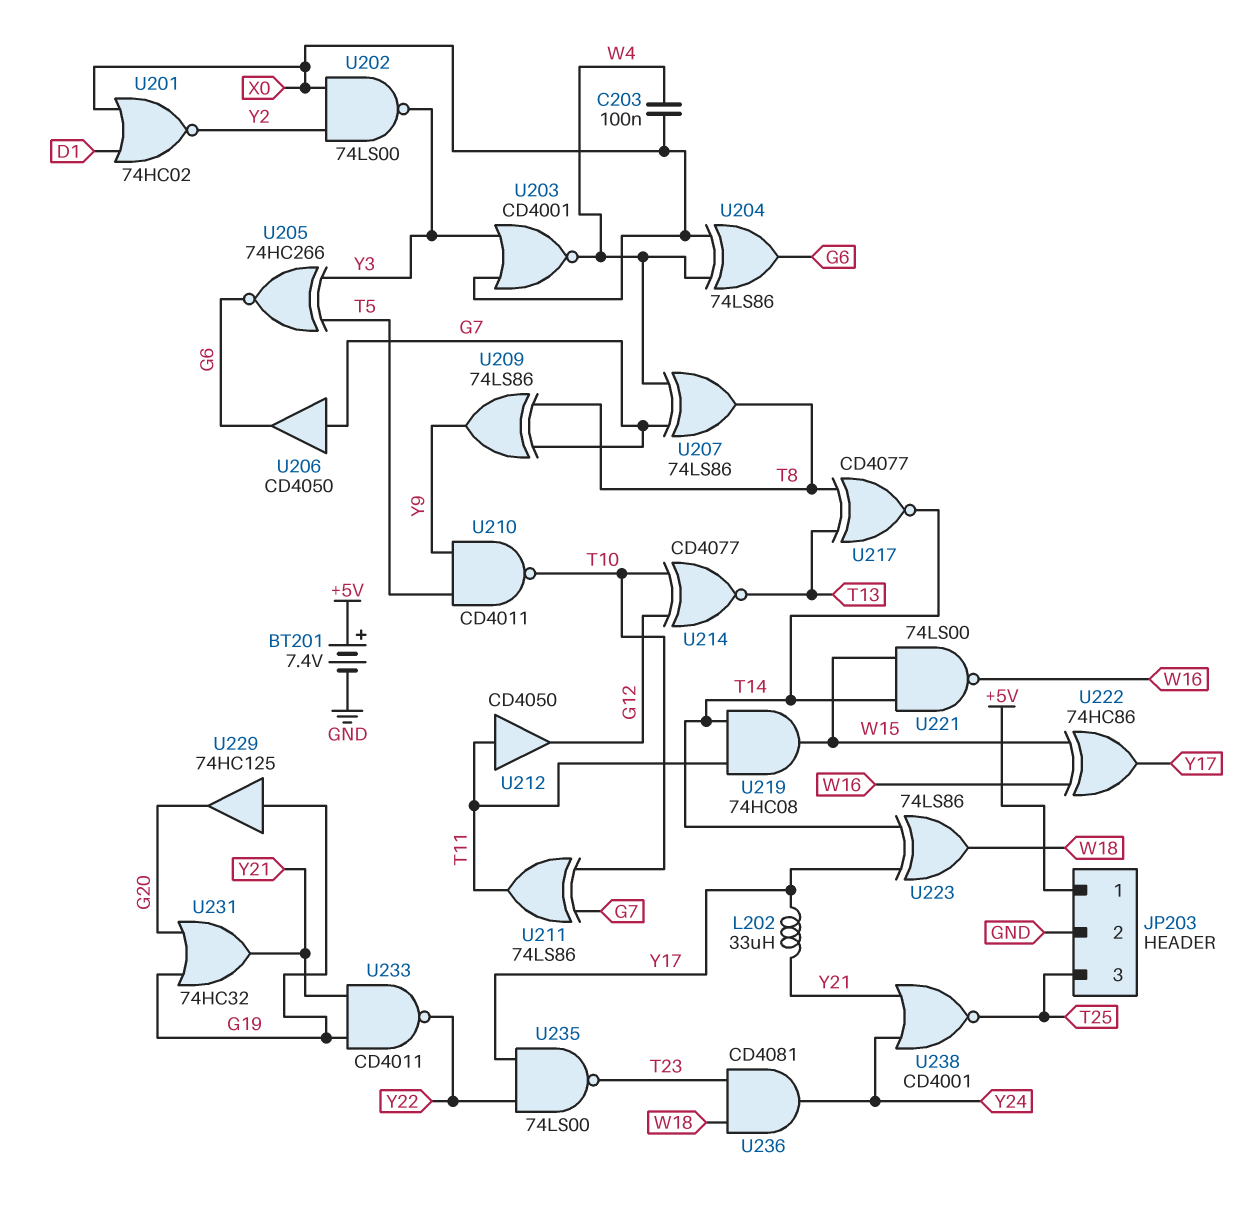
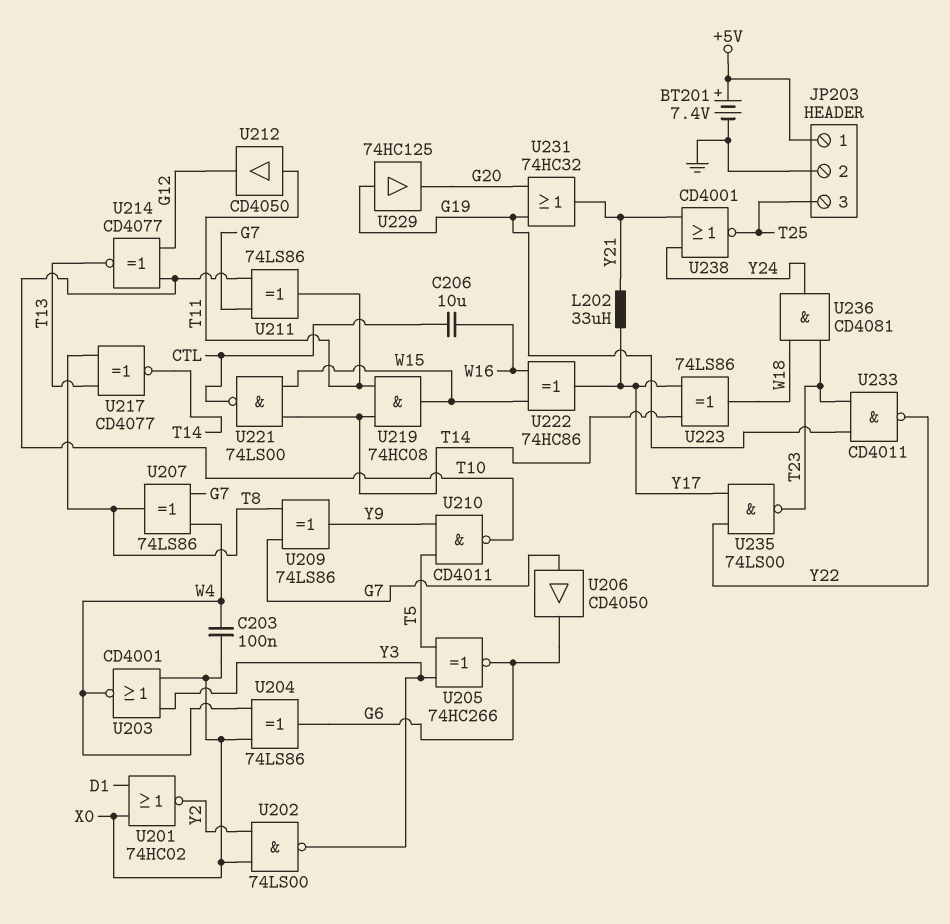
C206: none -> 10uF (CTL, W16)
U221: NAND 74LS00 (in T14, in W15, out W16) -> NAND 74LS00 (in T14, in W15, out CTL)
U233: NAND CD4011 (in G19, in Y21, out Y22) -> NAND CD4011 (in G19, in T23, out Y22)

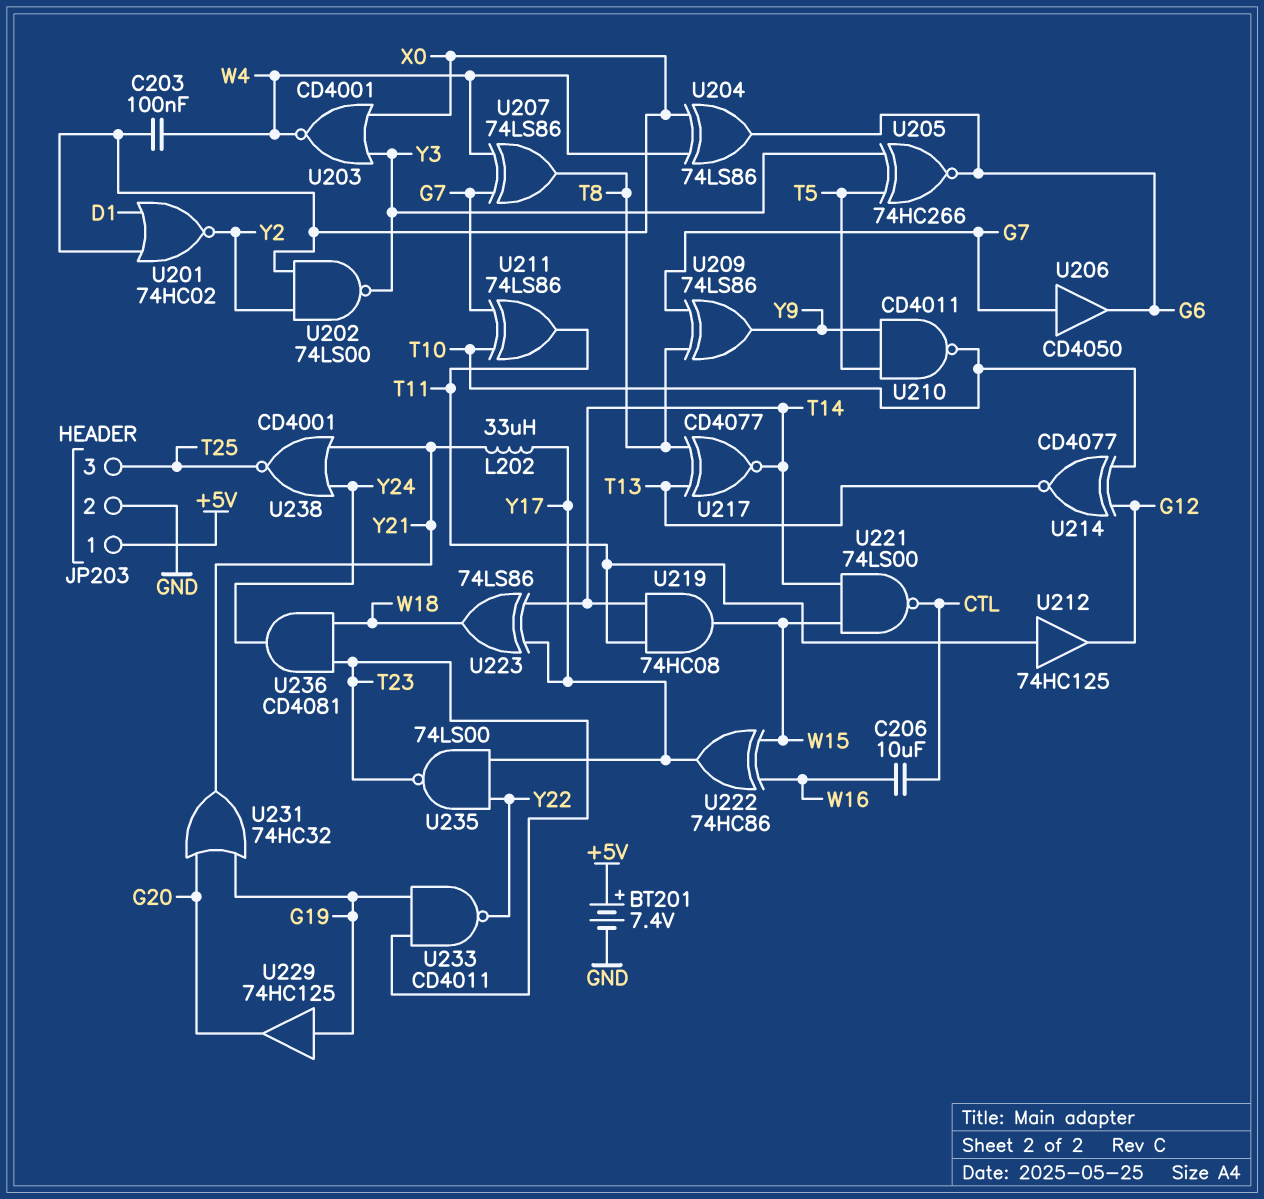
U212: buffer CD4050 (in T11, out G12) -> buffer 74HC125 (in T11, out G12)

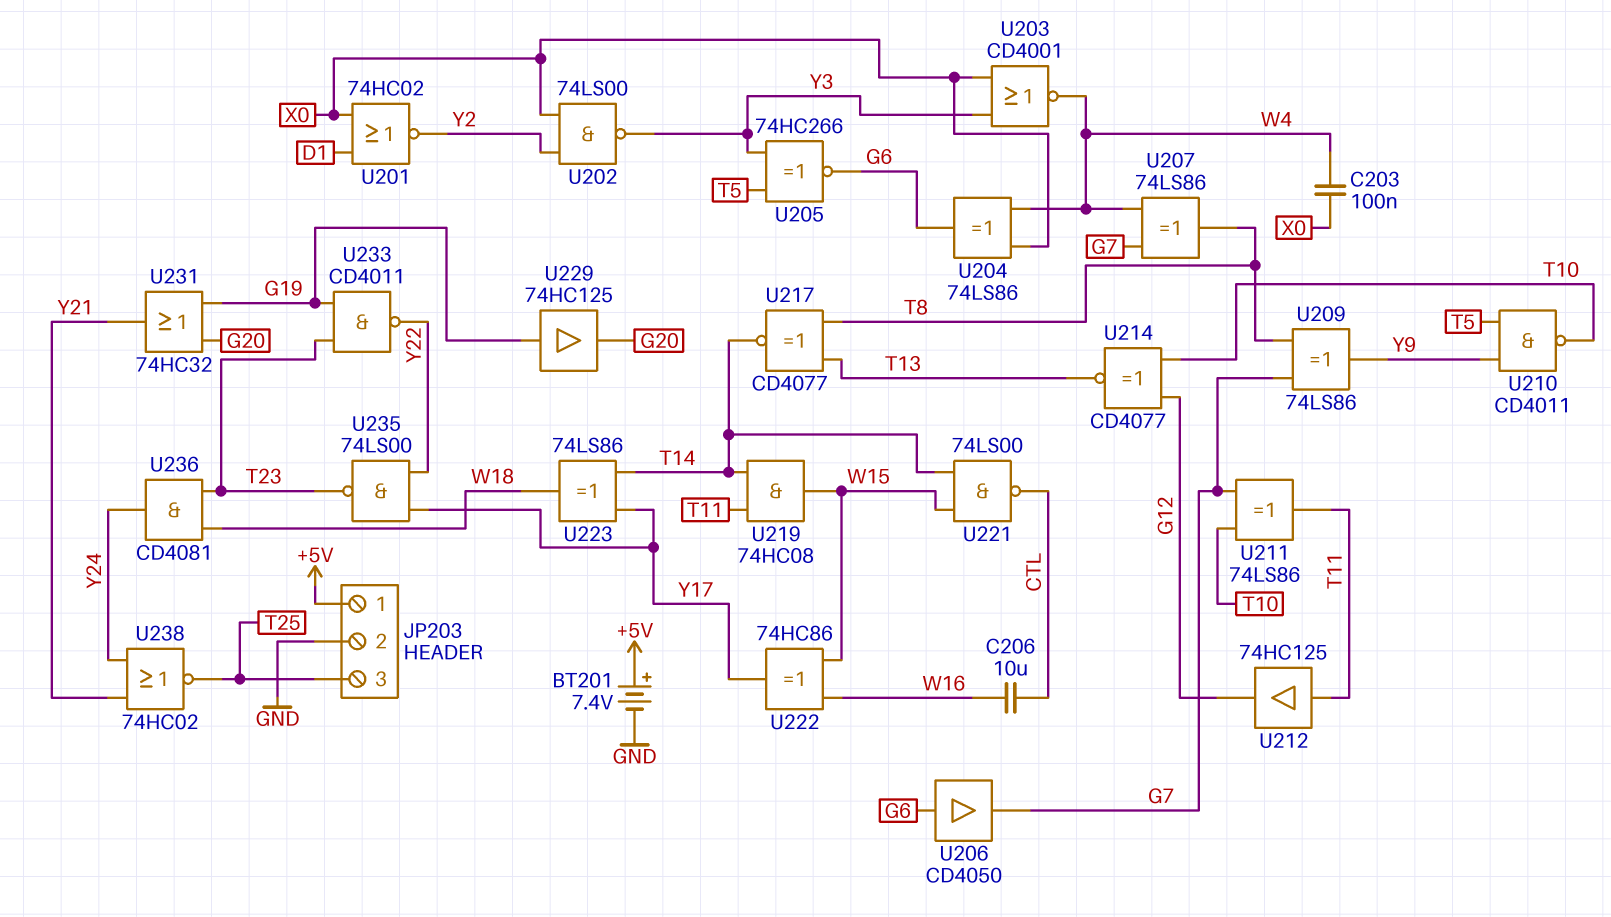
L202: 33uH (Y17, Y21) -> none
U206: buffer CD4050 (in G7, out G6) -> buffer CD4050 (in G6, out G7)
U238: NOR CD4001 (in Y21, in Y24, out T25) -> NOR 74HC02 (in Y21, in Y24, out T25)

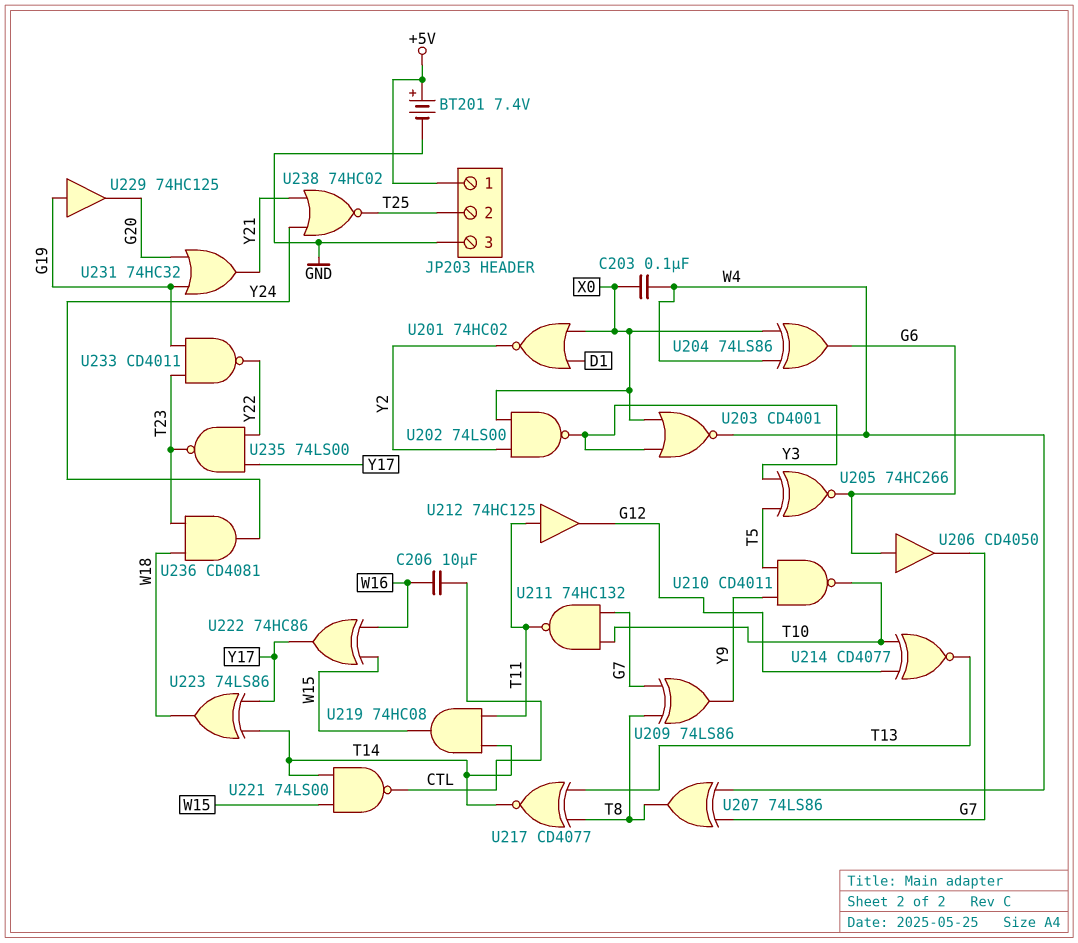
JP203 pin 2: GND -> T25
JP203 pin 3: T25 -> GND
U211: XOR 74LS86 (in G7, in T10, out T11) -> NAND 74HC132 (in G7, in T10, out T11)

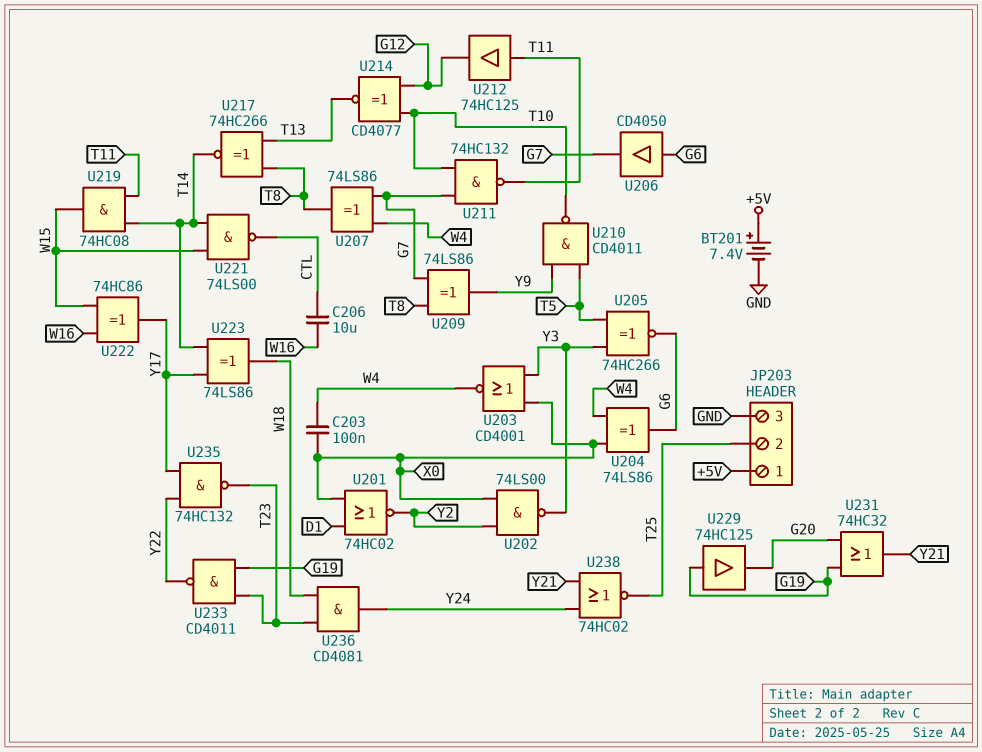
U217: XNOR CD4077 (in T8, in T13, out T14) -> XNOR 74HC266 (in T8, in T13, out T14)
U235: NAND 74LS00 (in Y17, in Y22, out T23) -> NAND 74HC132 (in Y17, in Y22, out T23)

